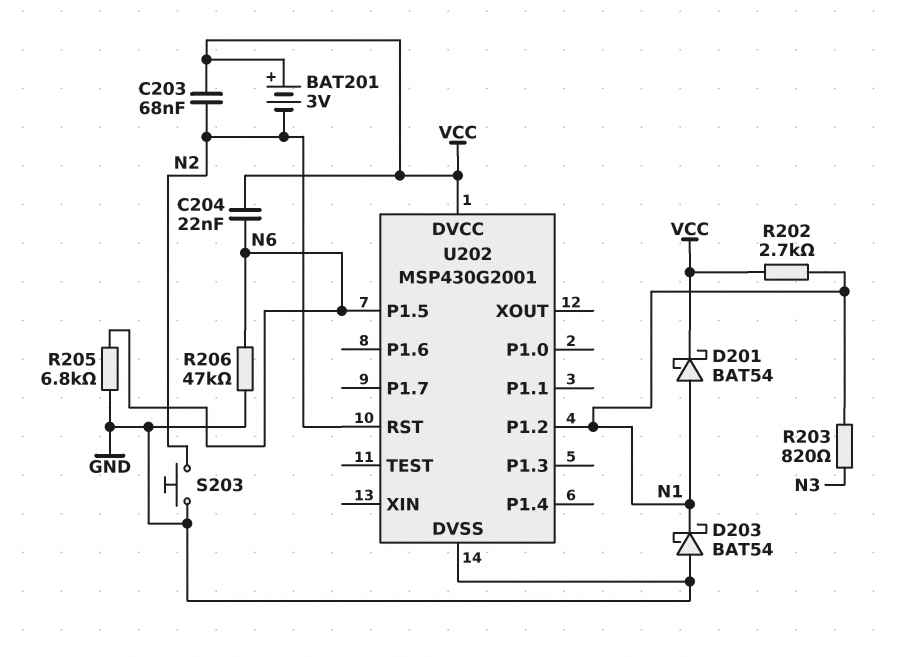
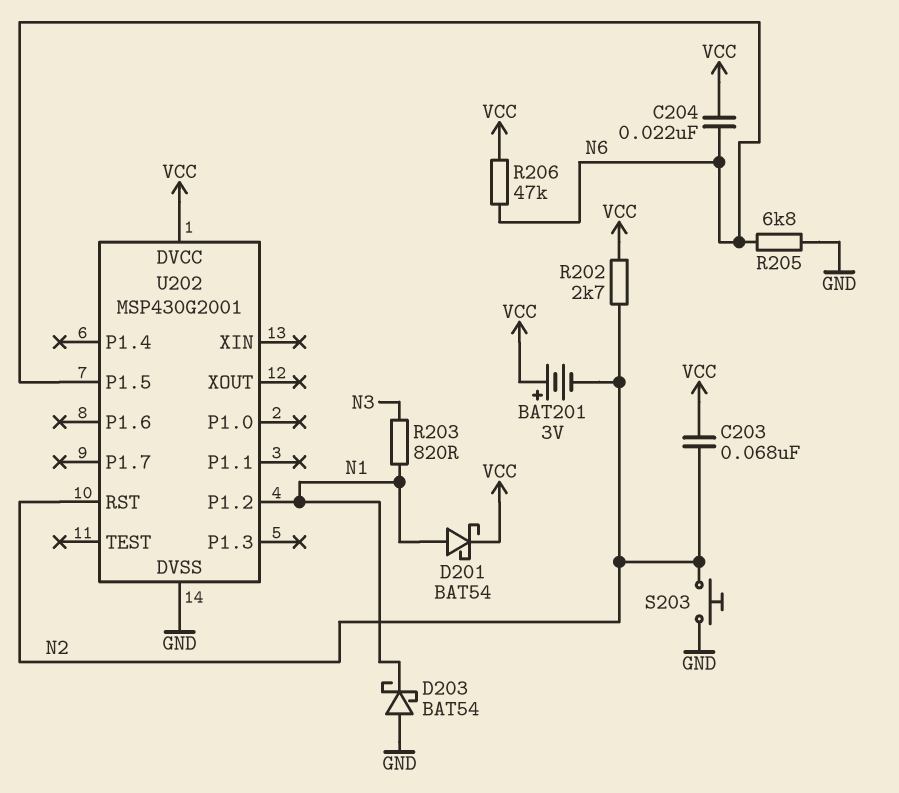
R202: 2.7k (N1, VCC) -> 2.7k (N2, VCC)
R206: 47k (GND, N6) -> 47k (N6, VCC)

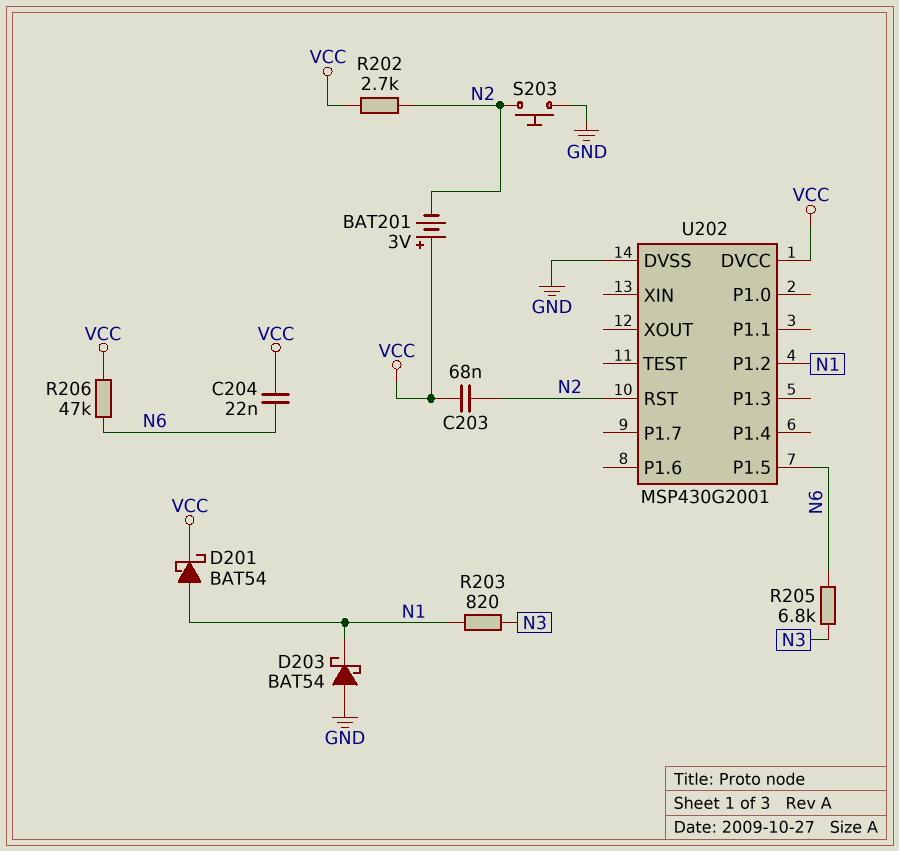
R205: 6.8k (GND, N6) -> 6.8k (N3, N6)

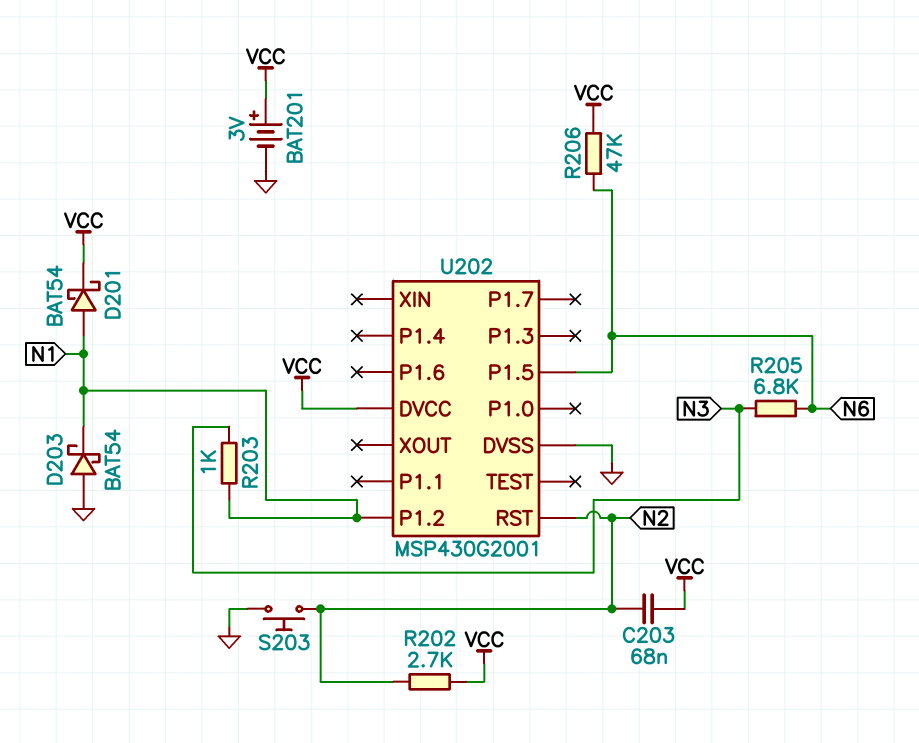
BAT201: 3V (plus VCC, minus N2) -> 3V (plus VCC, minus GND)
C204: 22nF (N6, VCC) -> none
R203: 820 (N1, N3) -> 1k (N1, N3)

